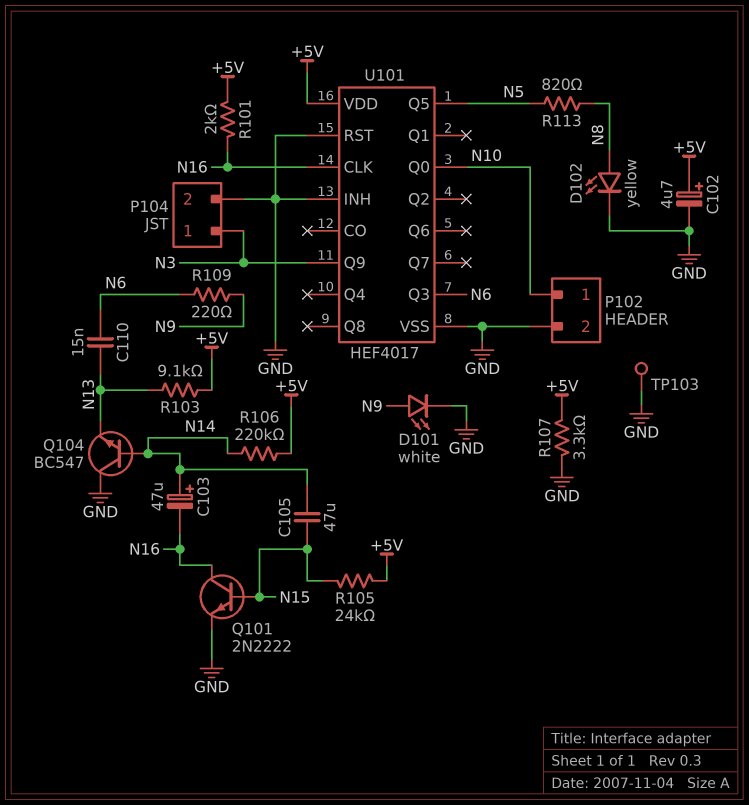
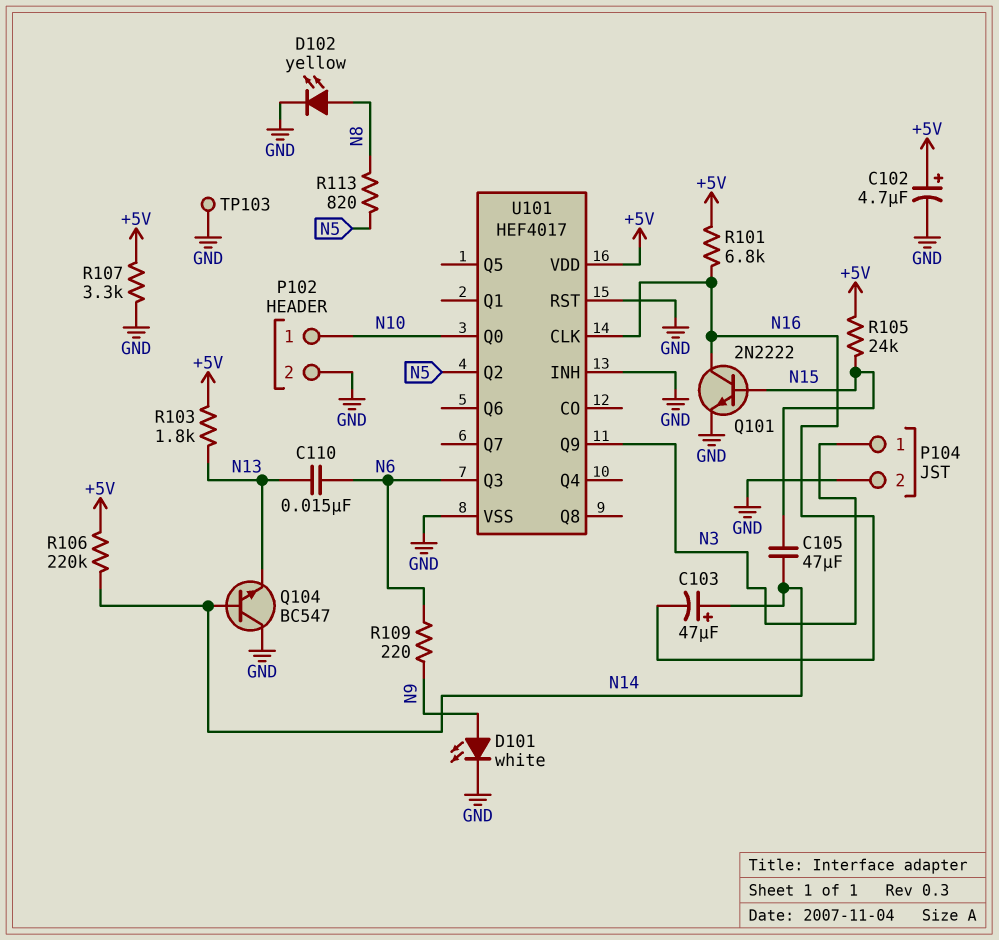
R101: 2k (+5V, N16) -> 6.8k (+5V, N16)
R103: 9.1k (+5V, N13) -> 1.8k (+5V, N13)
U101 pin Q2: none -> N5
U101 pin Q5: N5 -> none

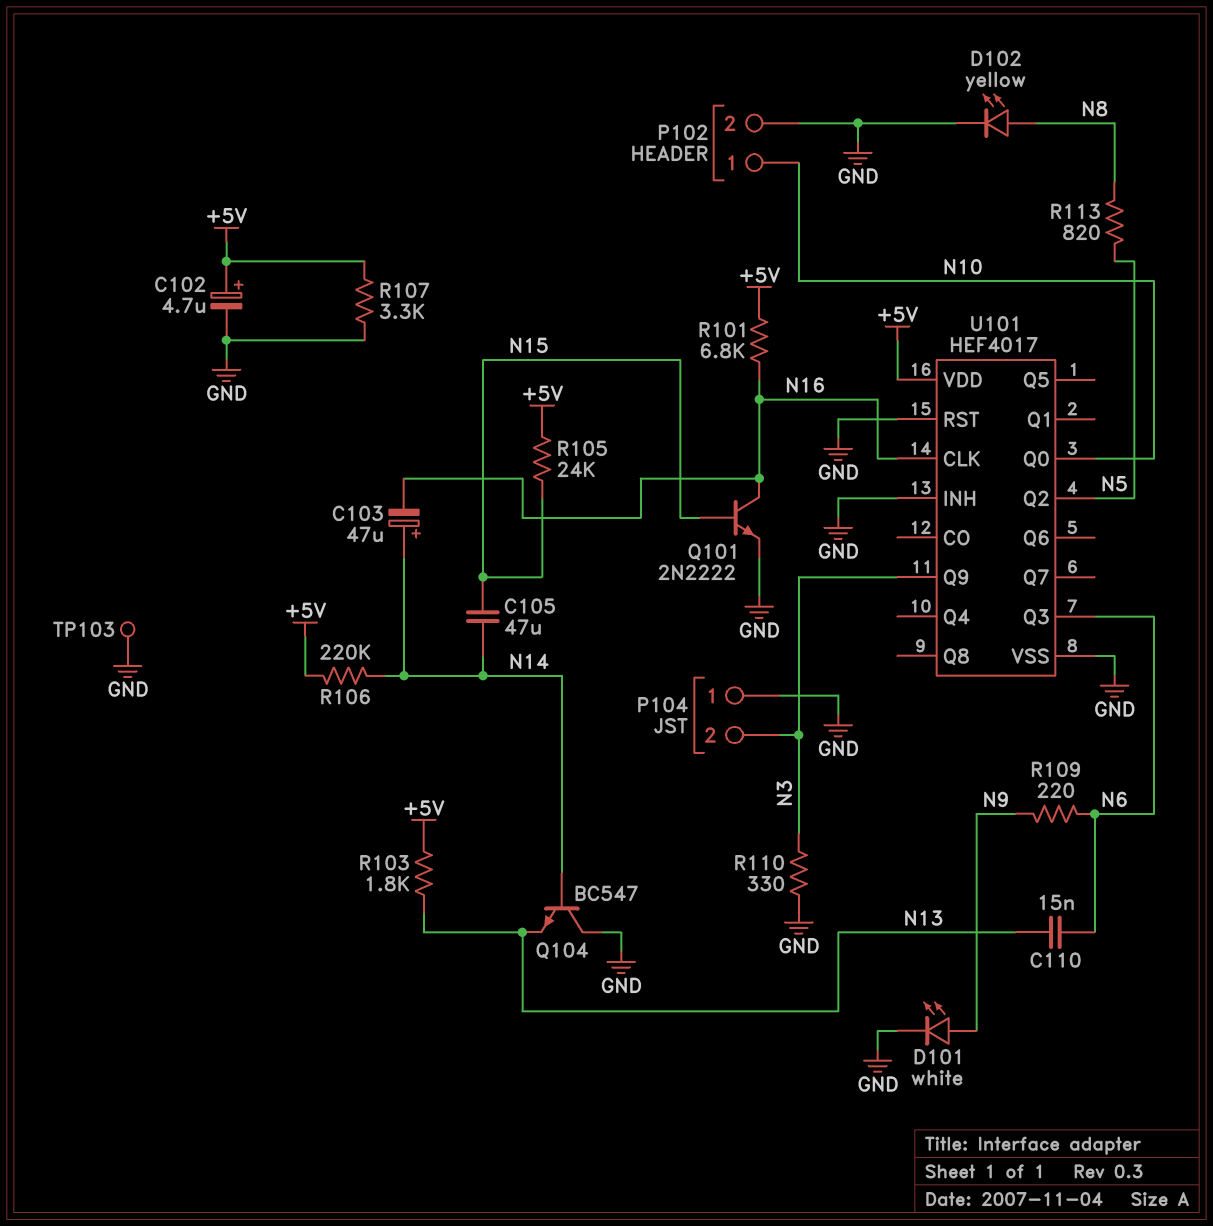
P104 pin 1: N3 -> GND
P104 pin 2: GND -> N3
R110: none -> 330 (GND, N3)

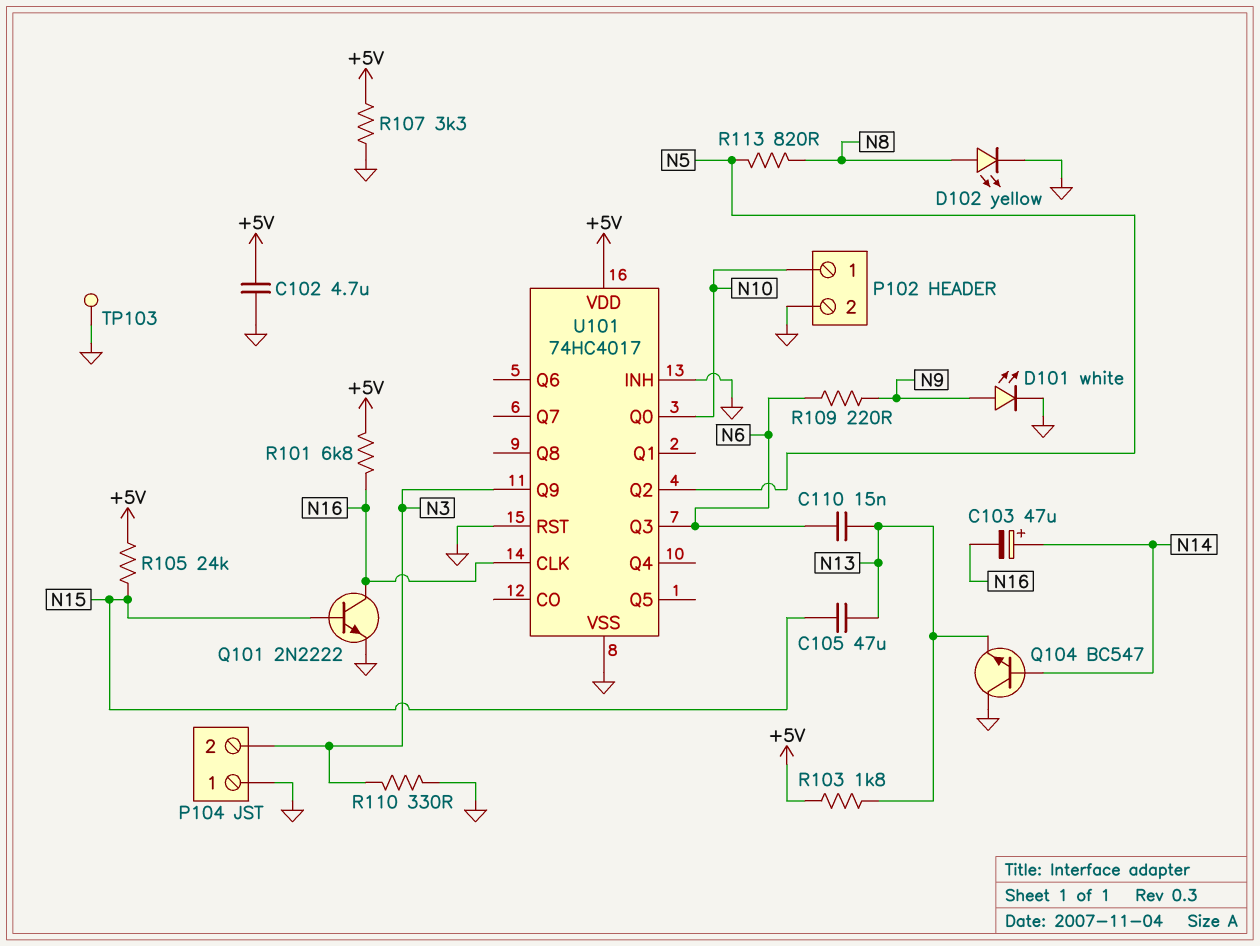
C102: 4.7uF (plus +5V, minus GND) -> 4.7uF (+5V, GND)
C105: 47uF (N14, N15) -> 47uF (N13, N15)
R106: 220k (+5V, N14) -> none
U101: HEF4017 -> 74HC4017

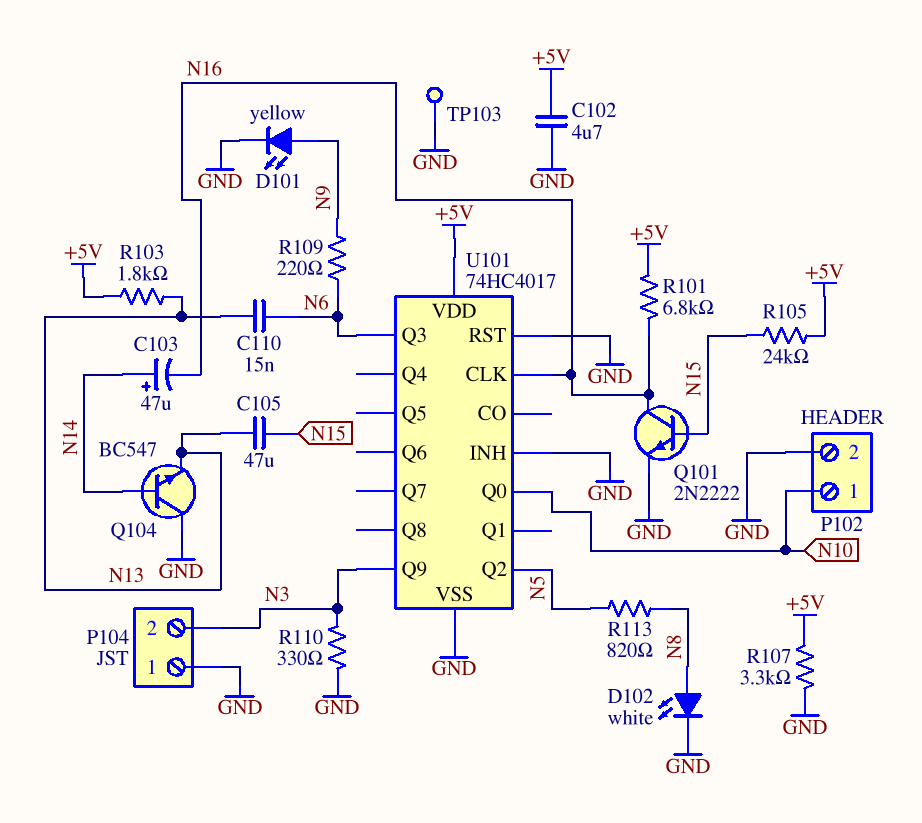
D101: LED white (A N9, K GND) -> LED yellow (A N9, K GND)
D102: LED yellow (A N8, K GND) -> LED white (A N8, K GND)

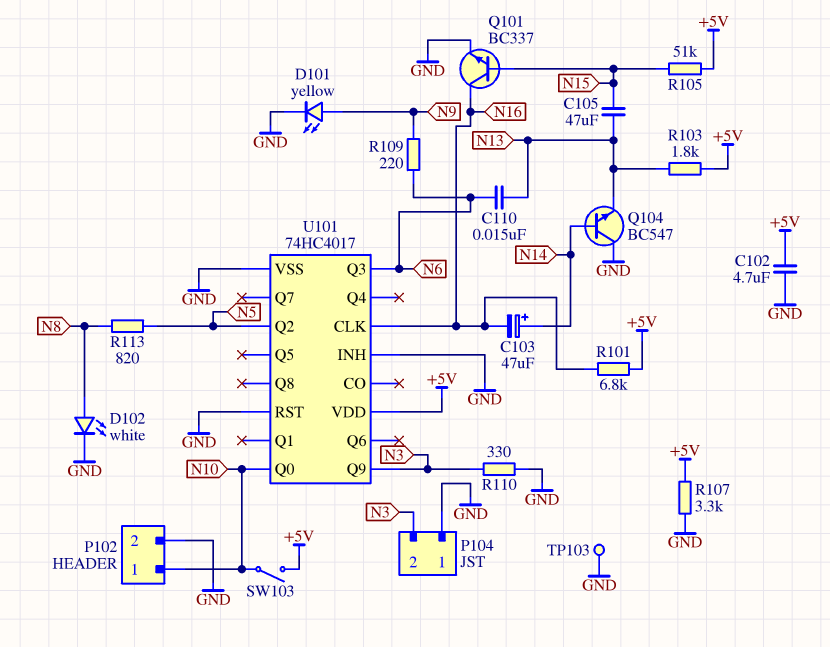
Q101: NPN 2N2222 (B N15, C N16, E GND) -> NPN BC337 (B N15, C N16, E GND)
R105: 24k (+5V, N15) -> 51k (+5V, N15)
SW103: none -> switch (+5V, N10)

